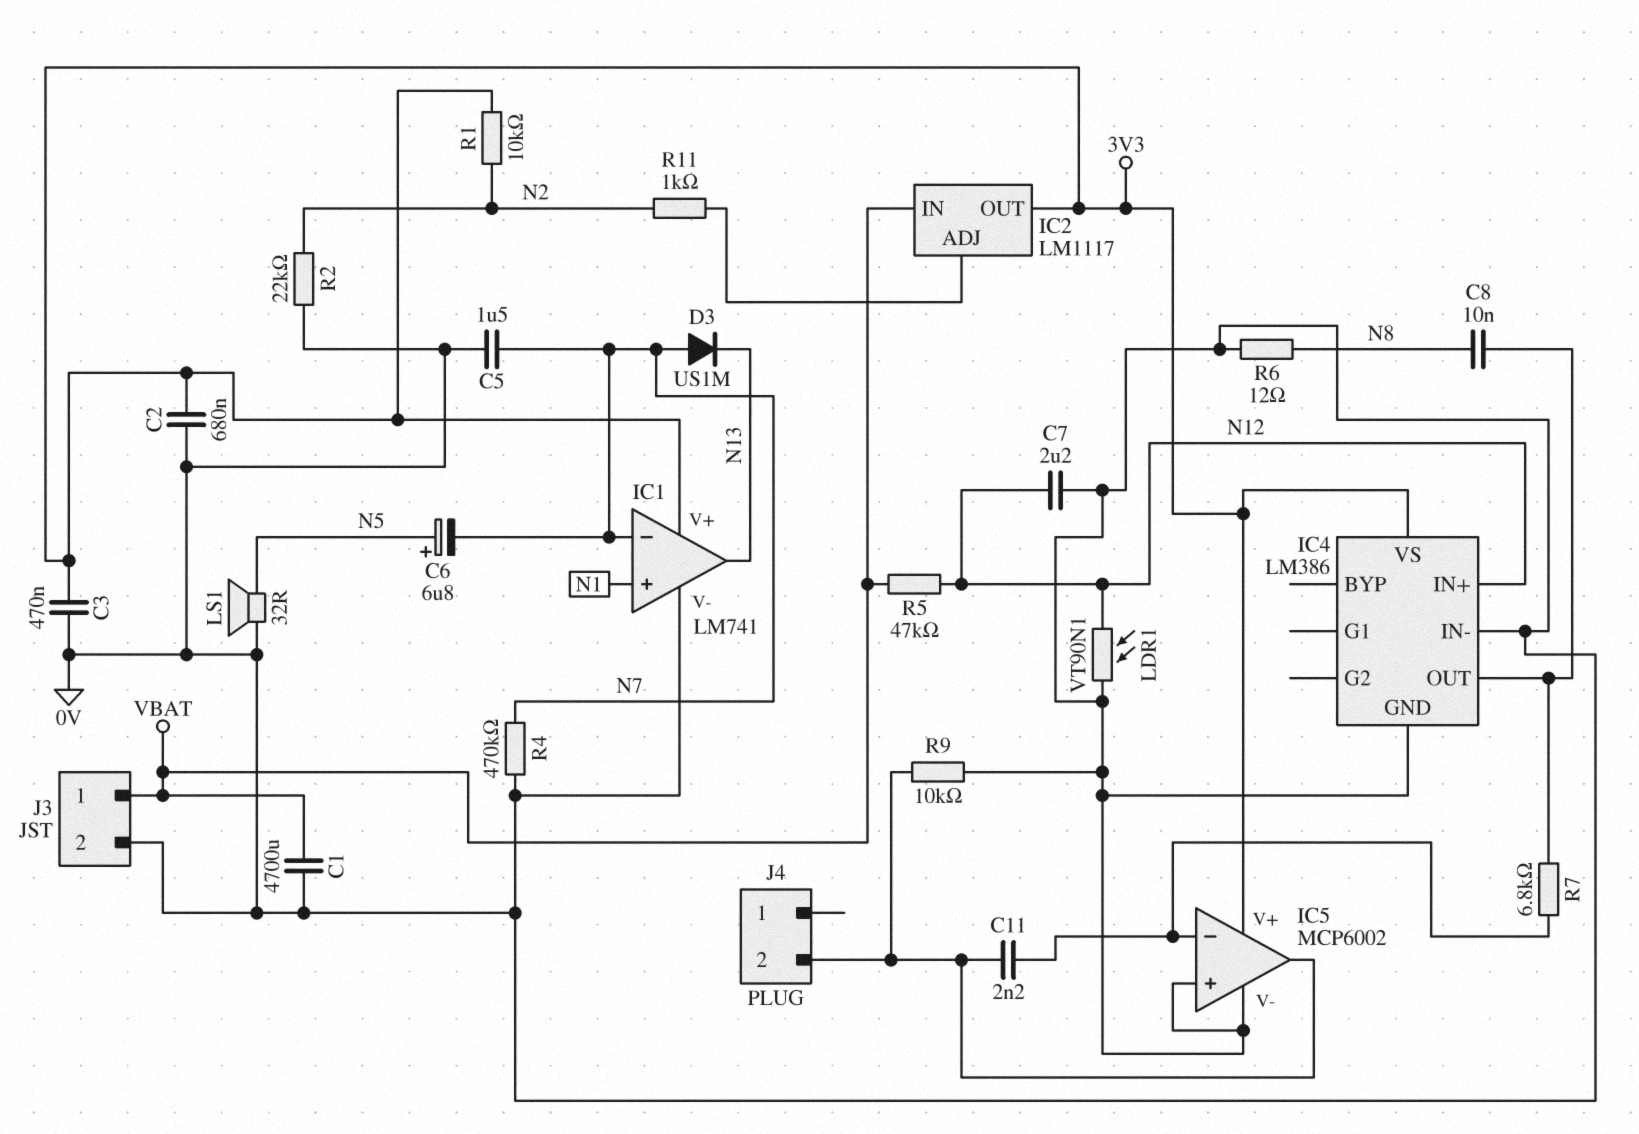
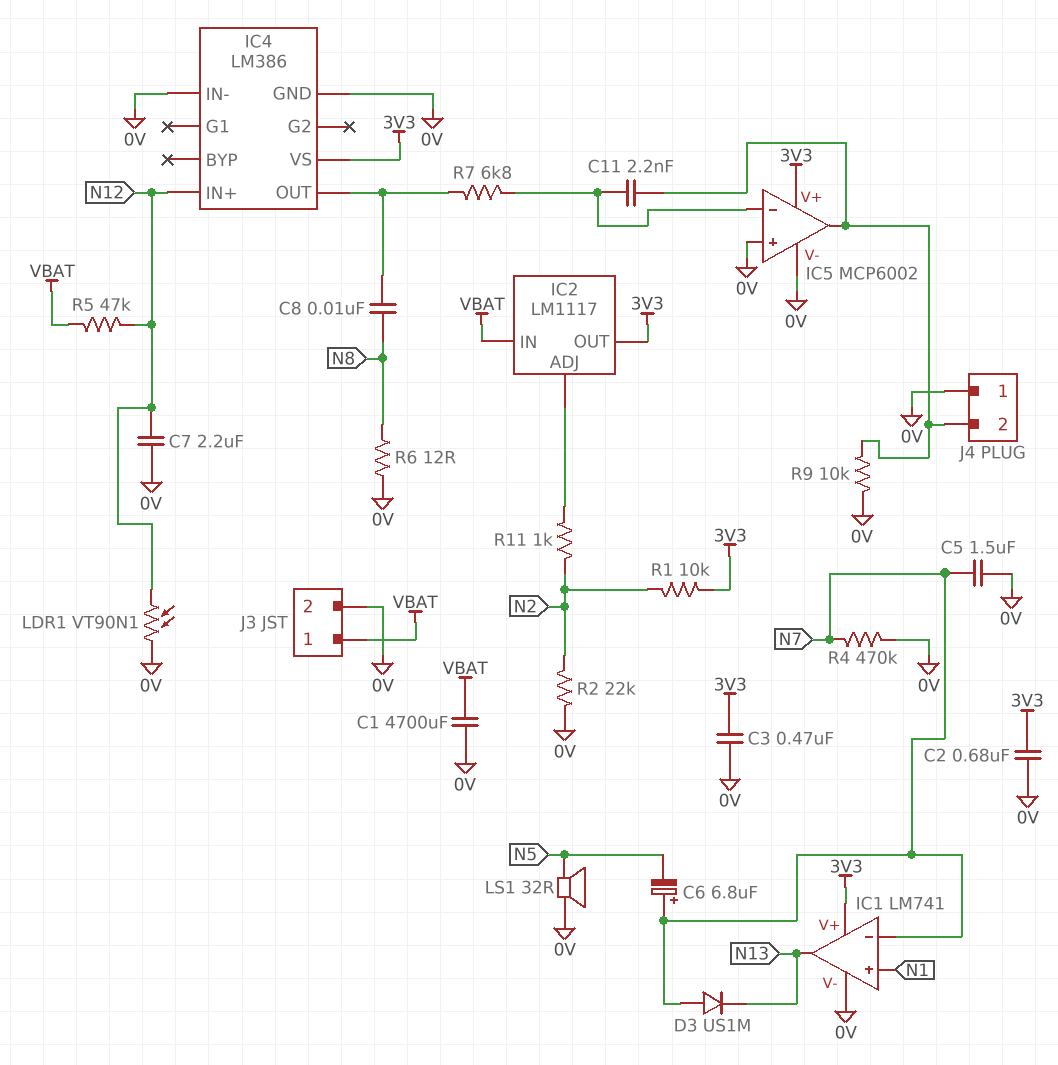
C6: 6.8uF (plus N5, minus N7) -> 6.8uF (plus N7, minus N5)
J4 pin 1: none -> 0V

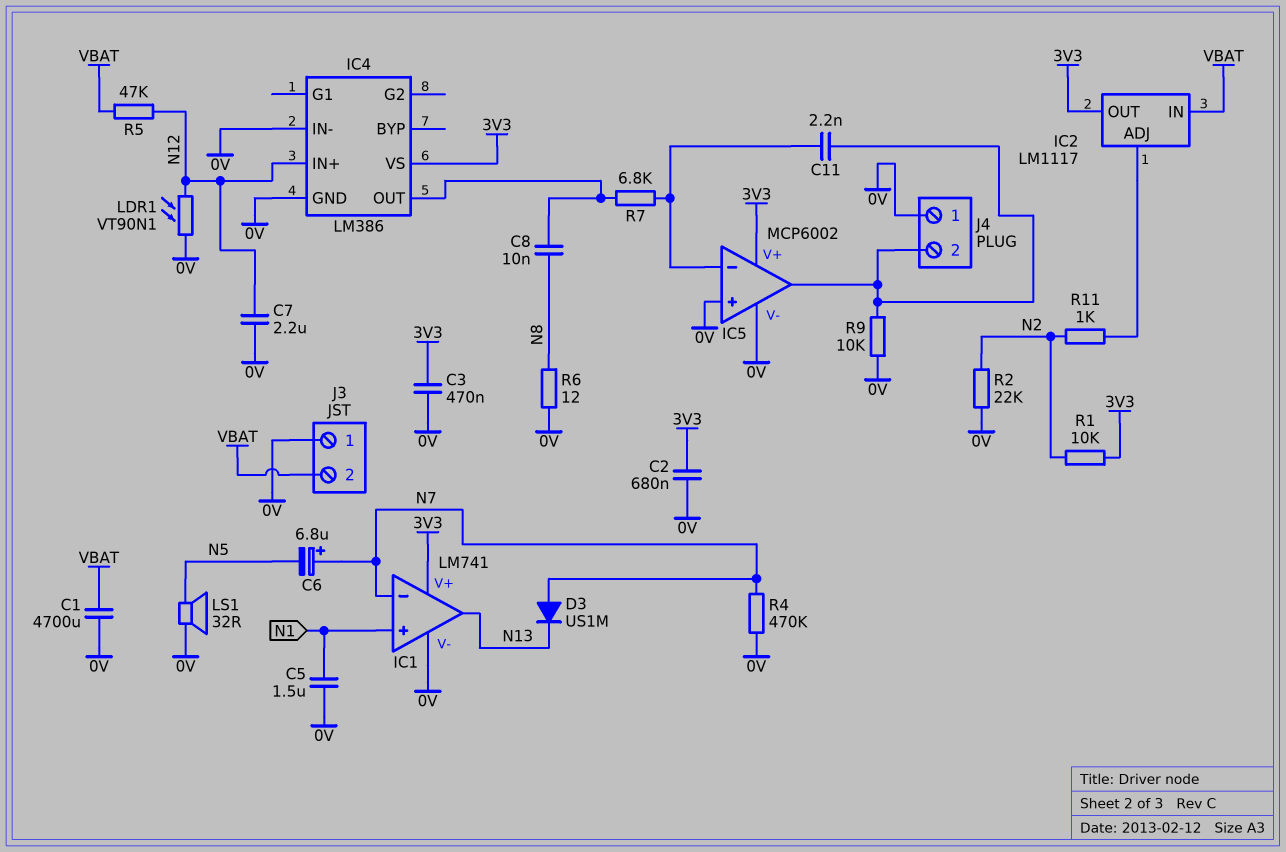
C5: 1.5uF (0V, N7) -> 1.5uF (0V, N1)
J3 pin 1: VBAT -> 0V
J3 pin 2: 0V -> VBAT

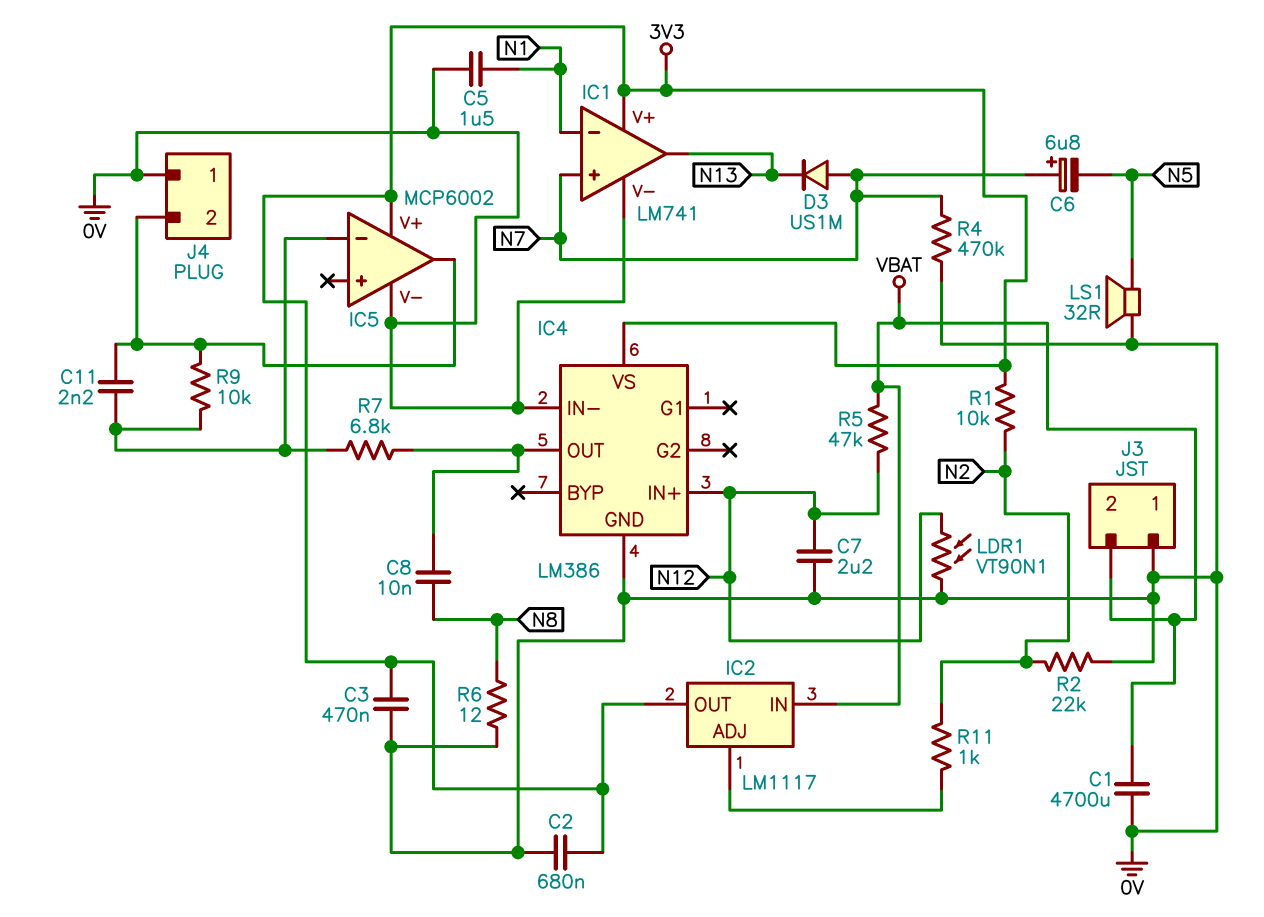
IC1 pin in+: N1 -> N7
IC1 pin in-: N7 -> N1
IC5 pin in+: 0V -> none
R9: 10k (0V, IC5/out) -> 10k (IC5/in-, IC5/out)

